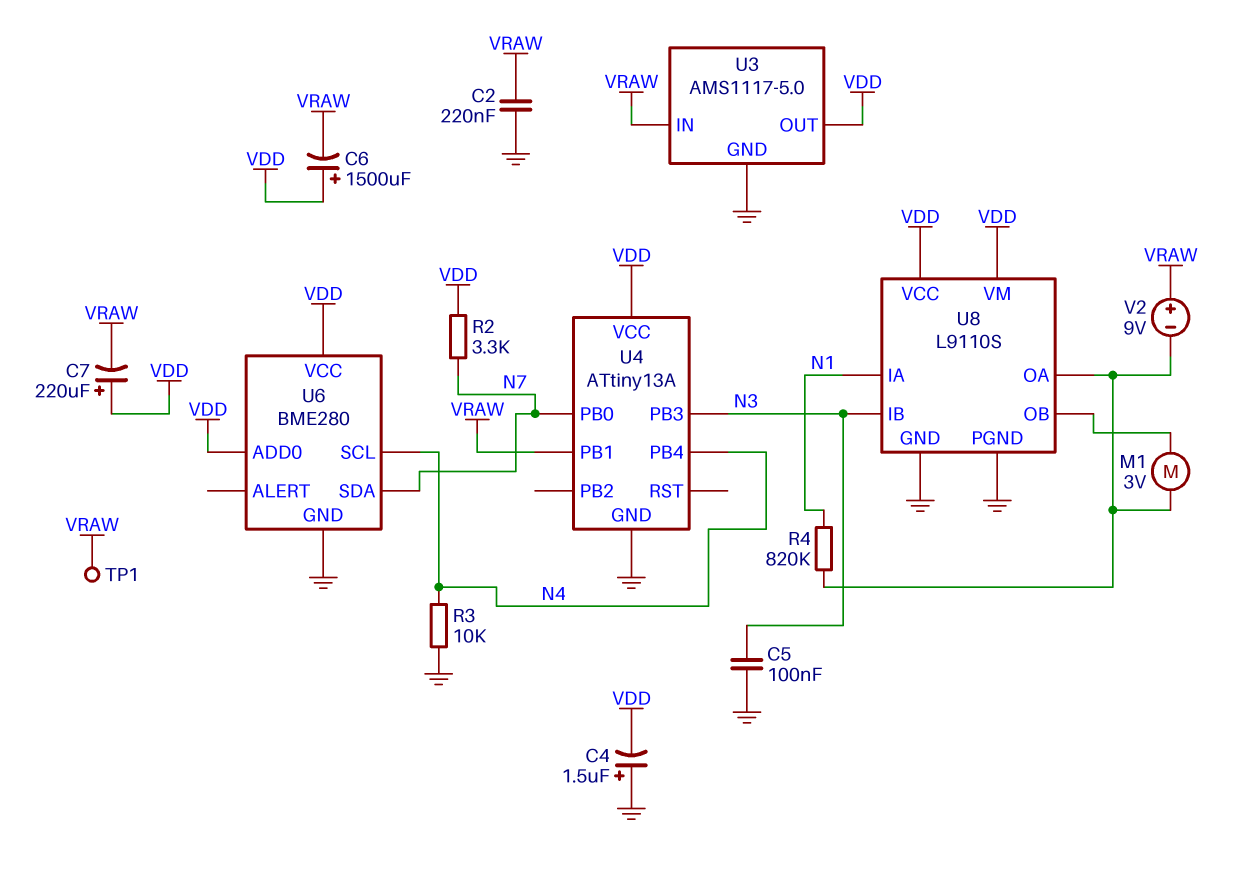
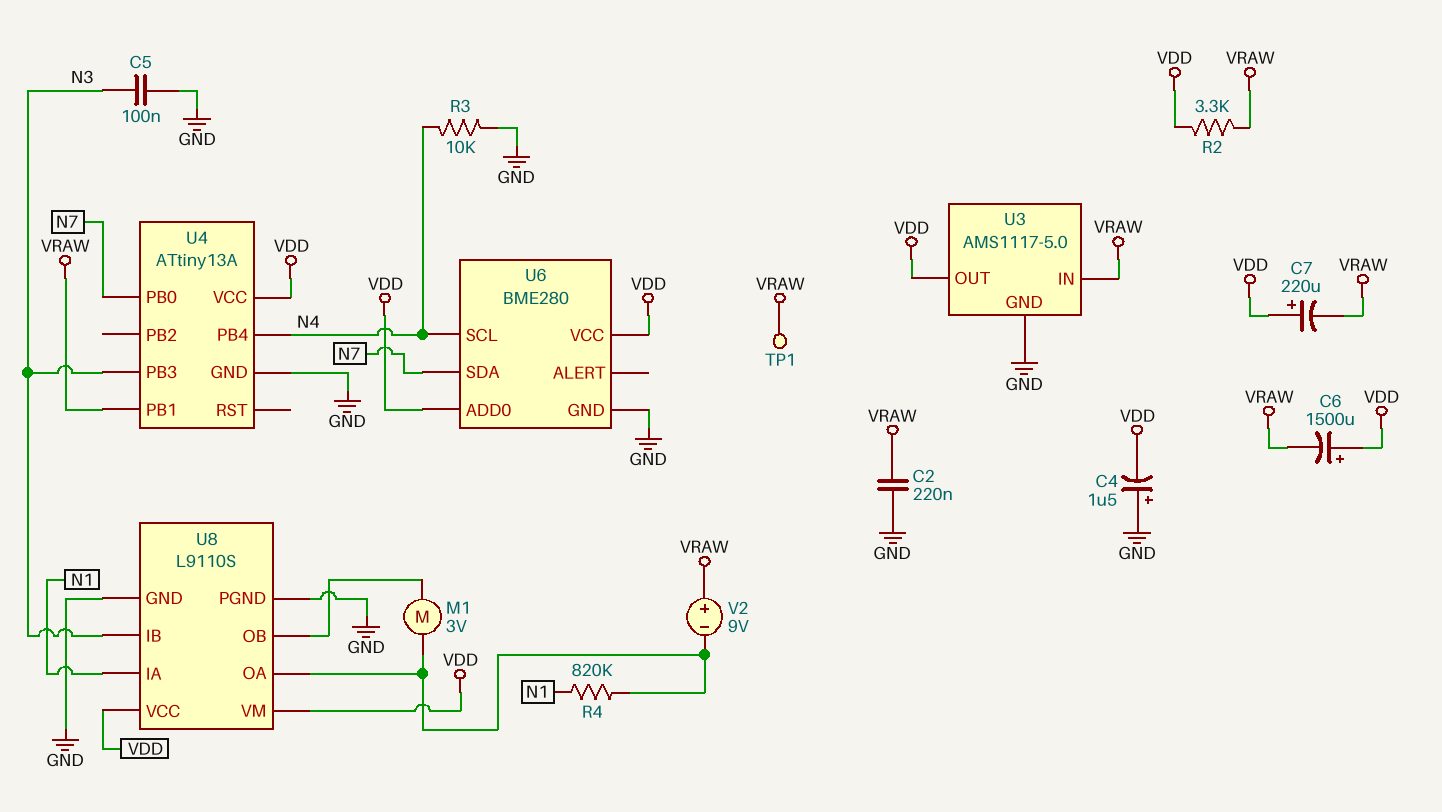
R2: 3.3k (N7, VDD) -> 3.3k (VDD, VRAW)

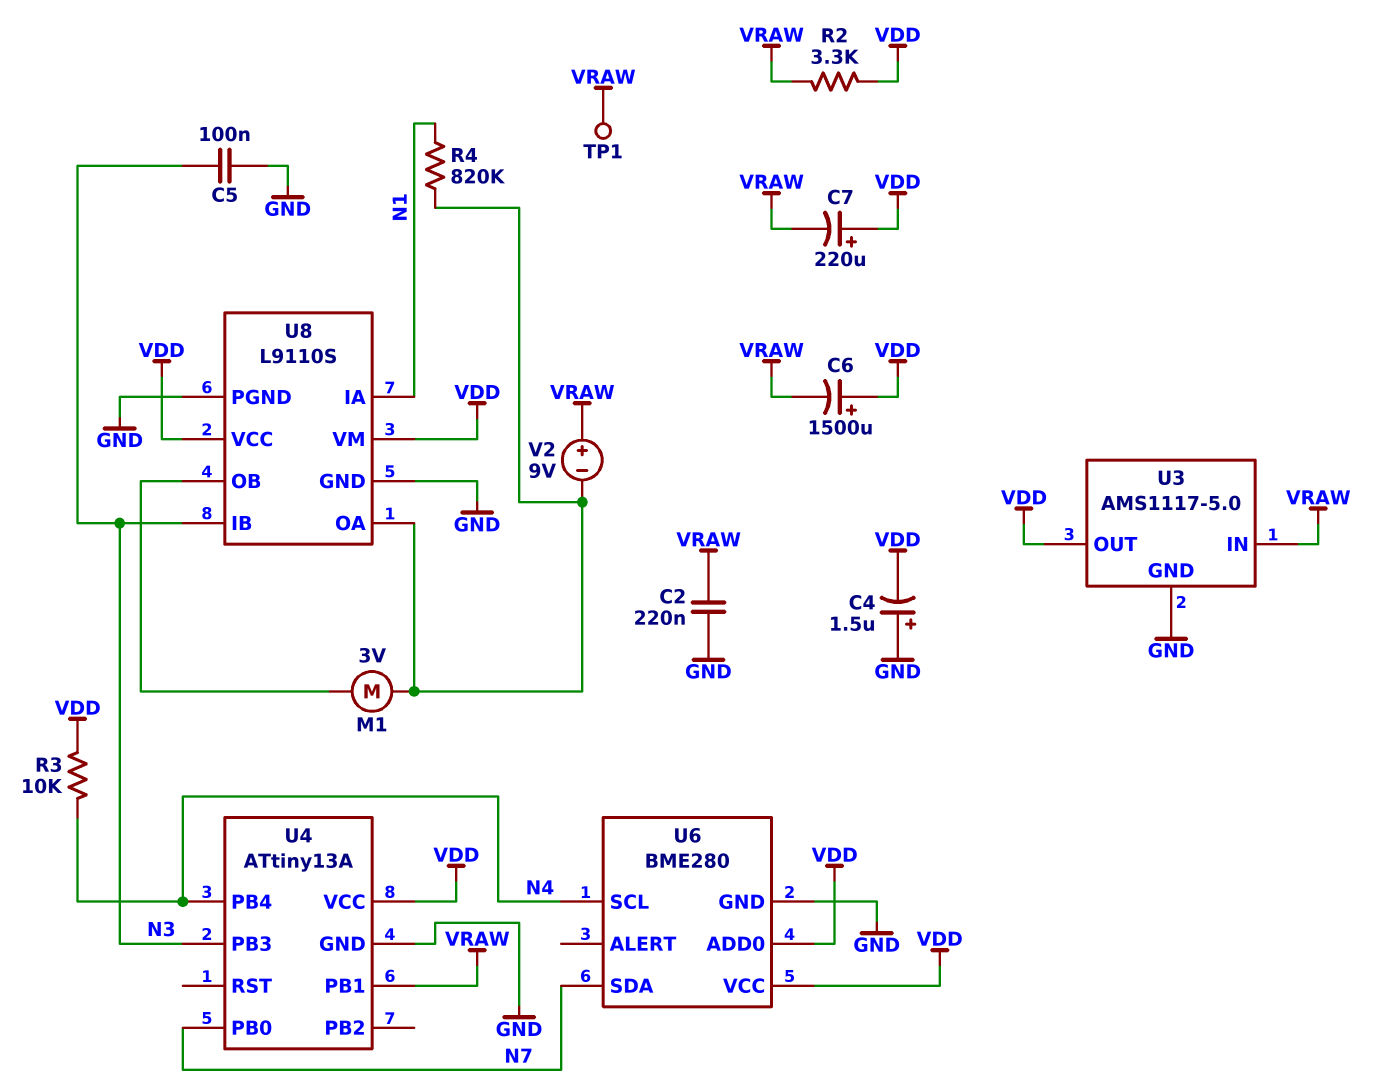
R3: 10k (GND, N4) -> 10k (N4, VDD)

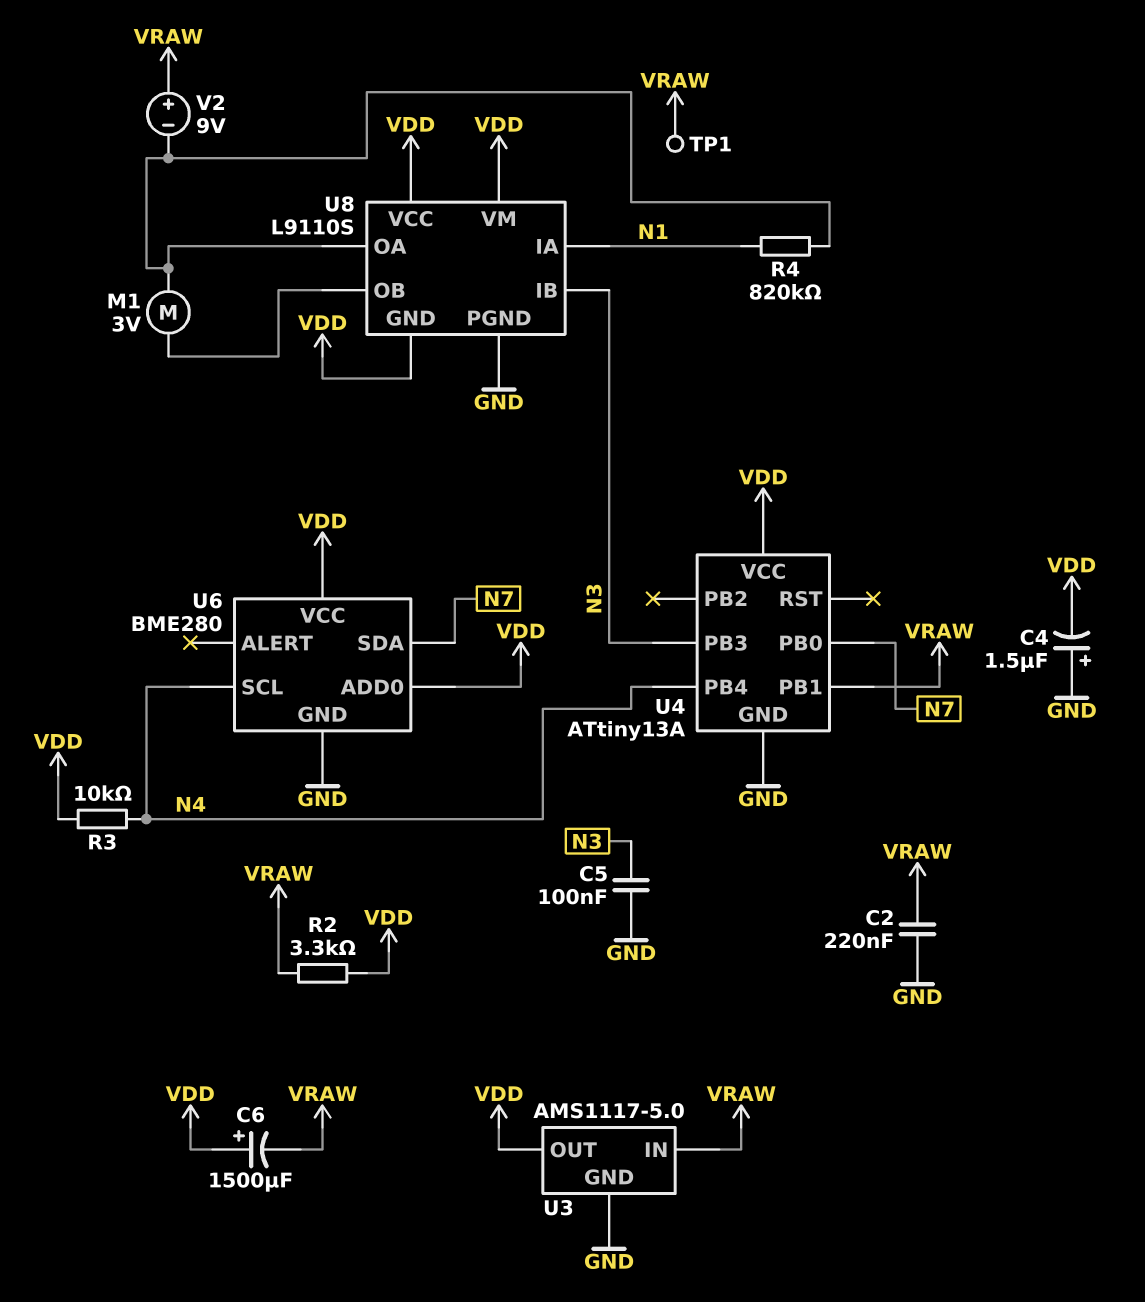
C7: 220uF (plus VDD, minus VRAW) -> none
U8 pin GND: GND -> VDD

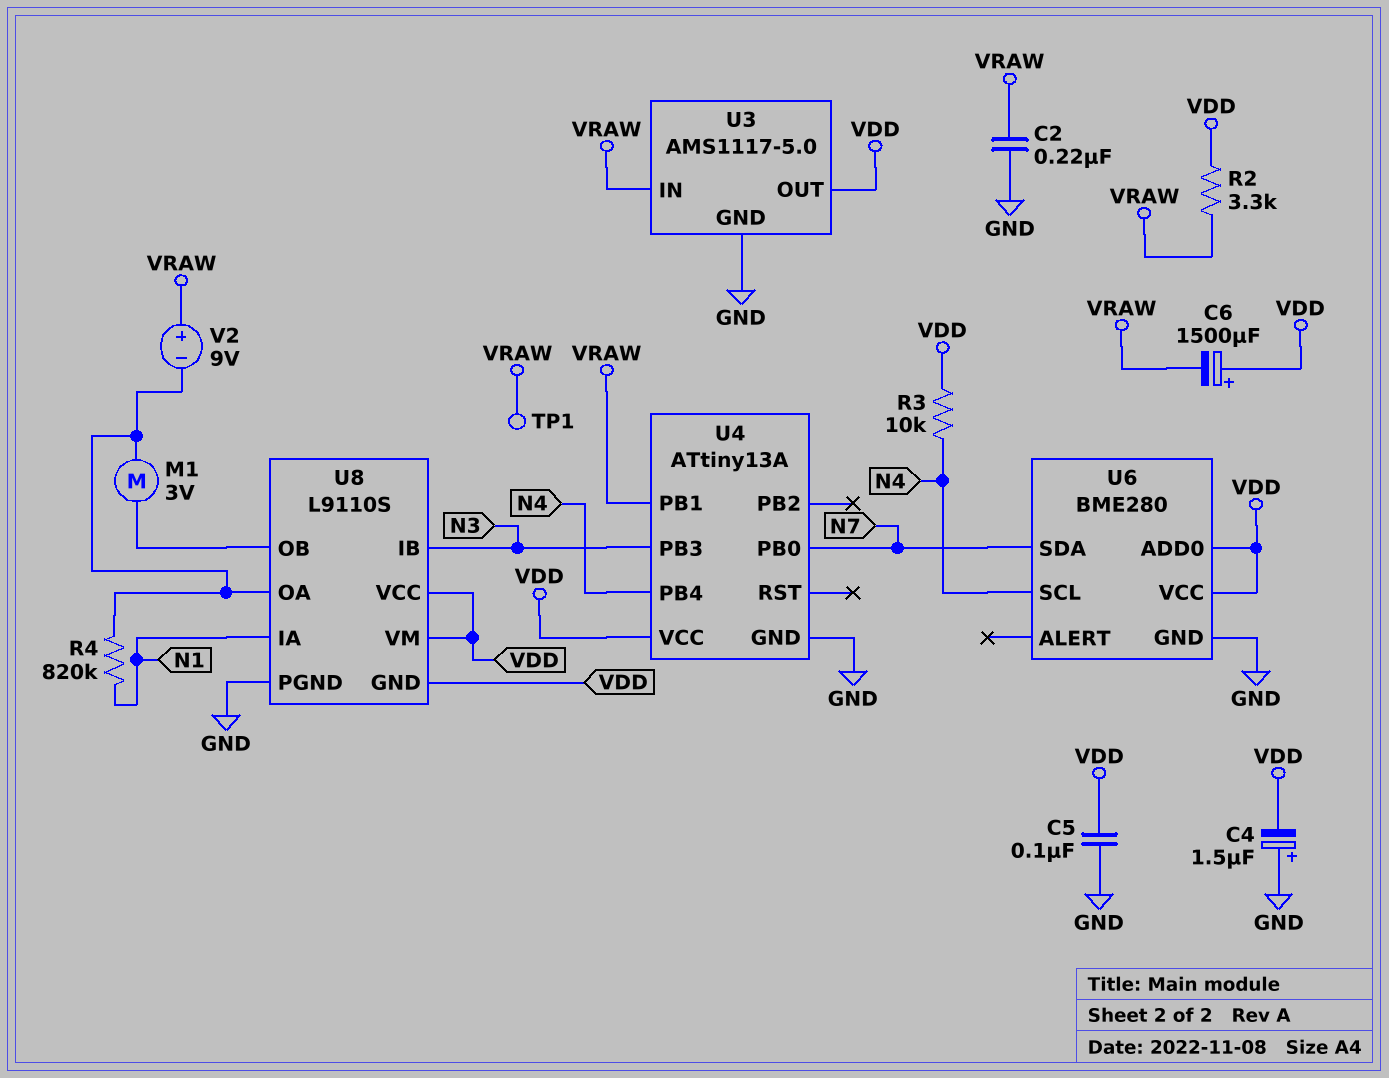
C5: 100nF (GND, N3) -> 100nF (GND, VDD)

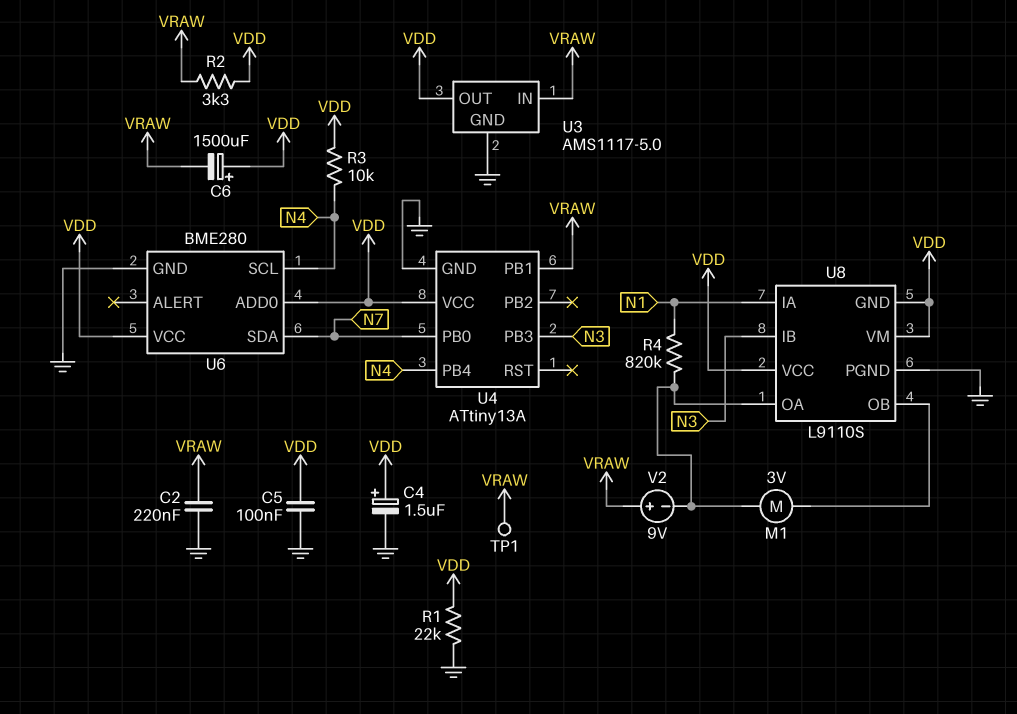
C4: 1.5uF (plus GND, minus VDD) -> 1.5uF (plus VDD, minus GND)
R1: none -> 22k (GND, VDD)

